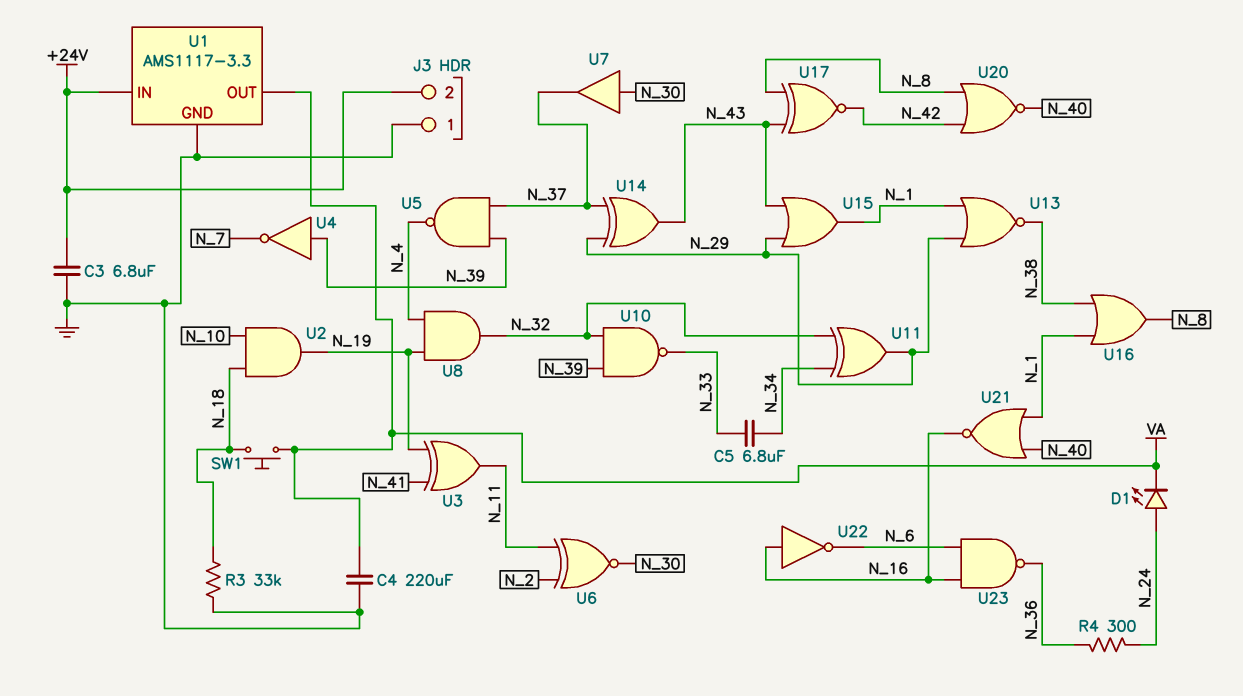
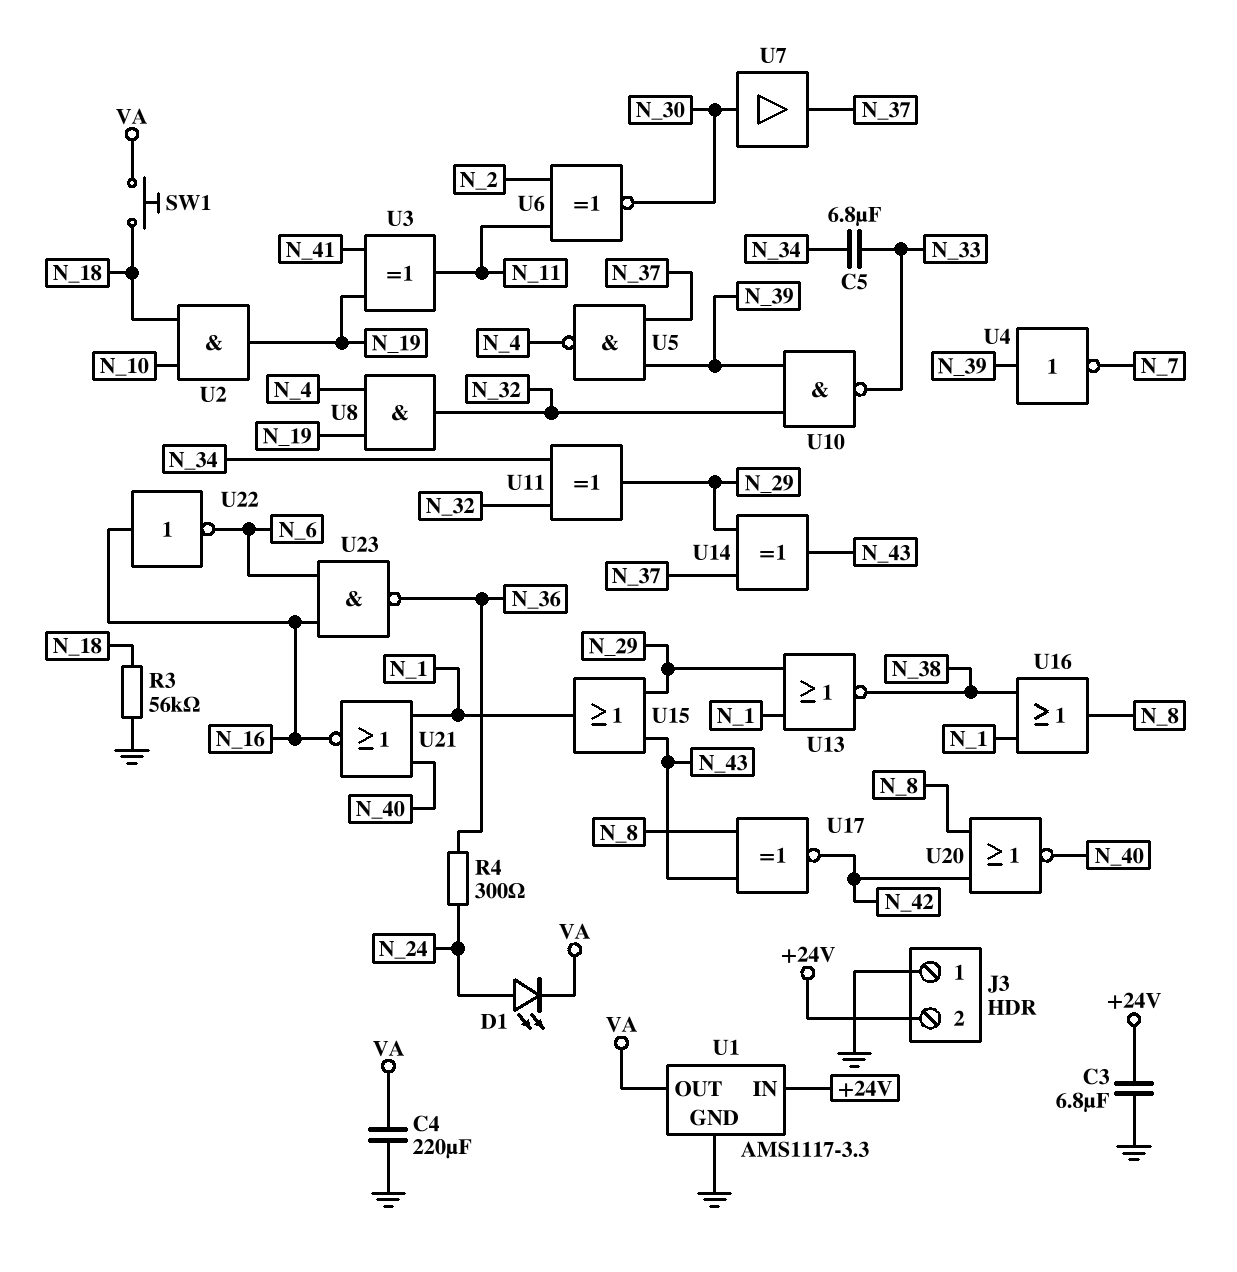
R3: 33k (GND, N_18) -> 56k (GND, N_18)

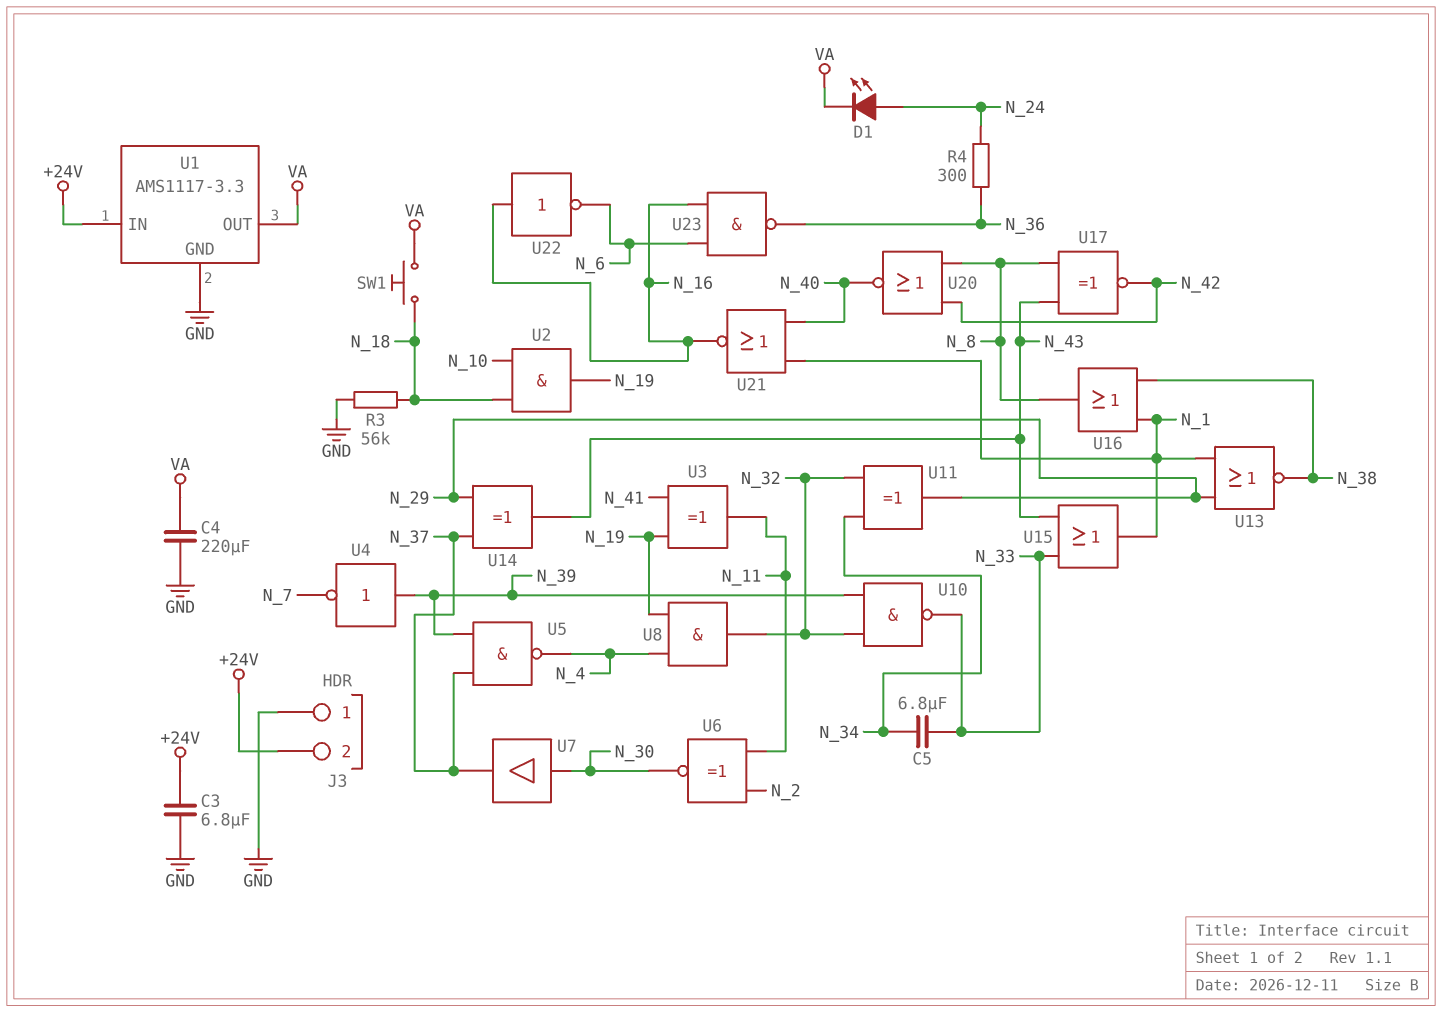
U15: OR (in N_29, in N_43, out N_1) -> OR (in N_33, in N_43, out N_1)

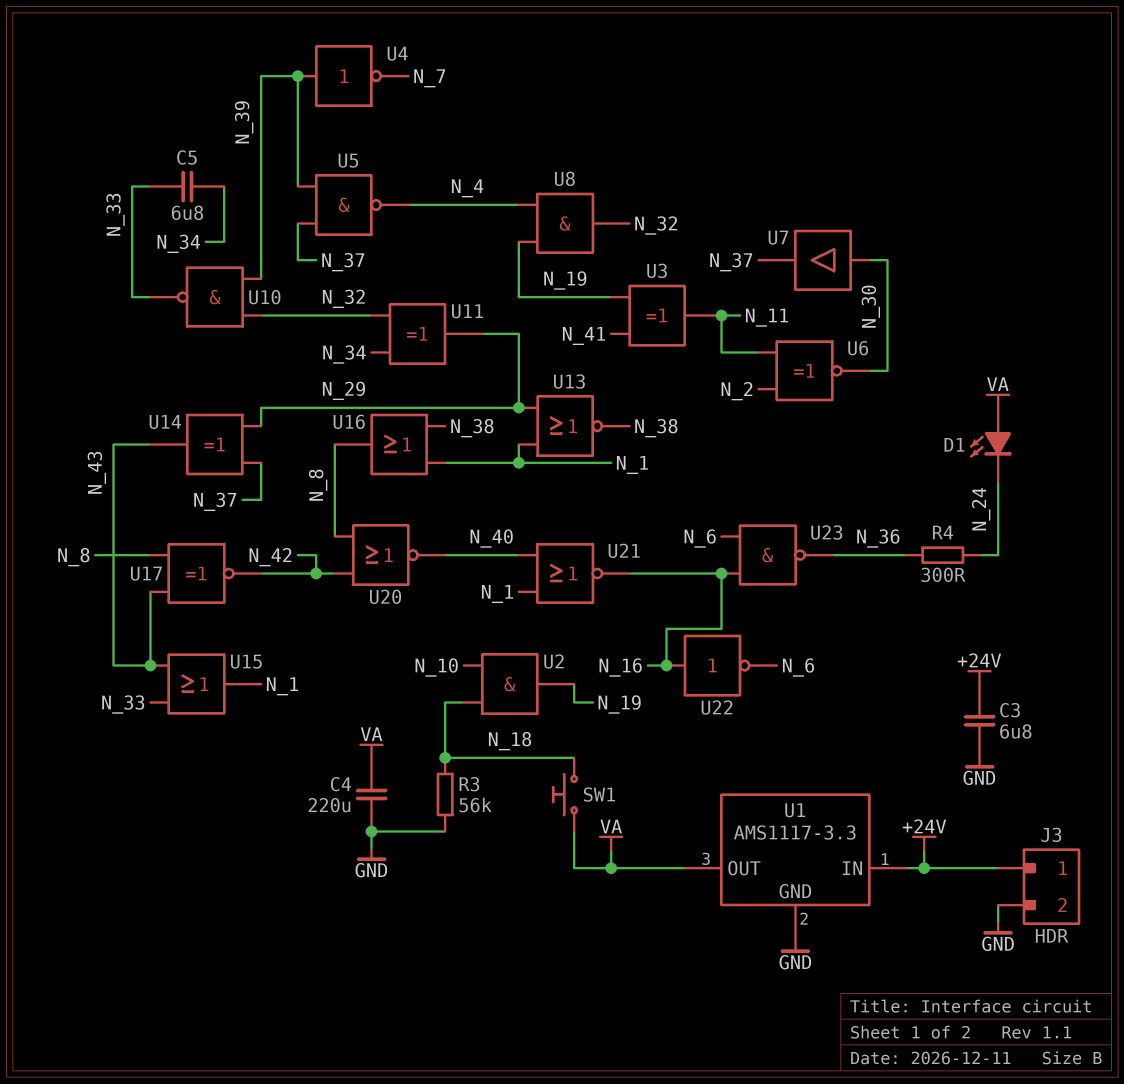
D1: LED (A N_24, K VA) -> LED (A VA, K N_24)
J3 pin 1: GND -> +24V
J3 pin 2: +24V -> GND

